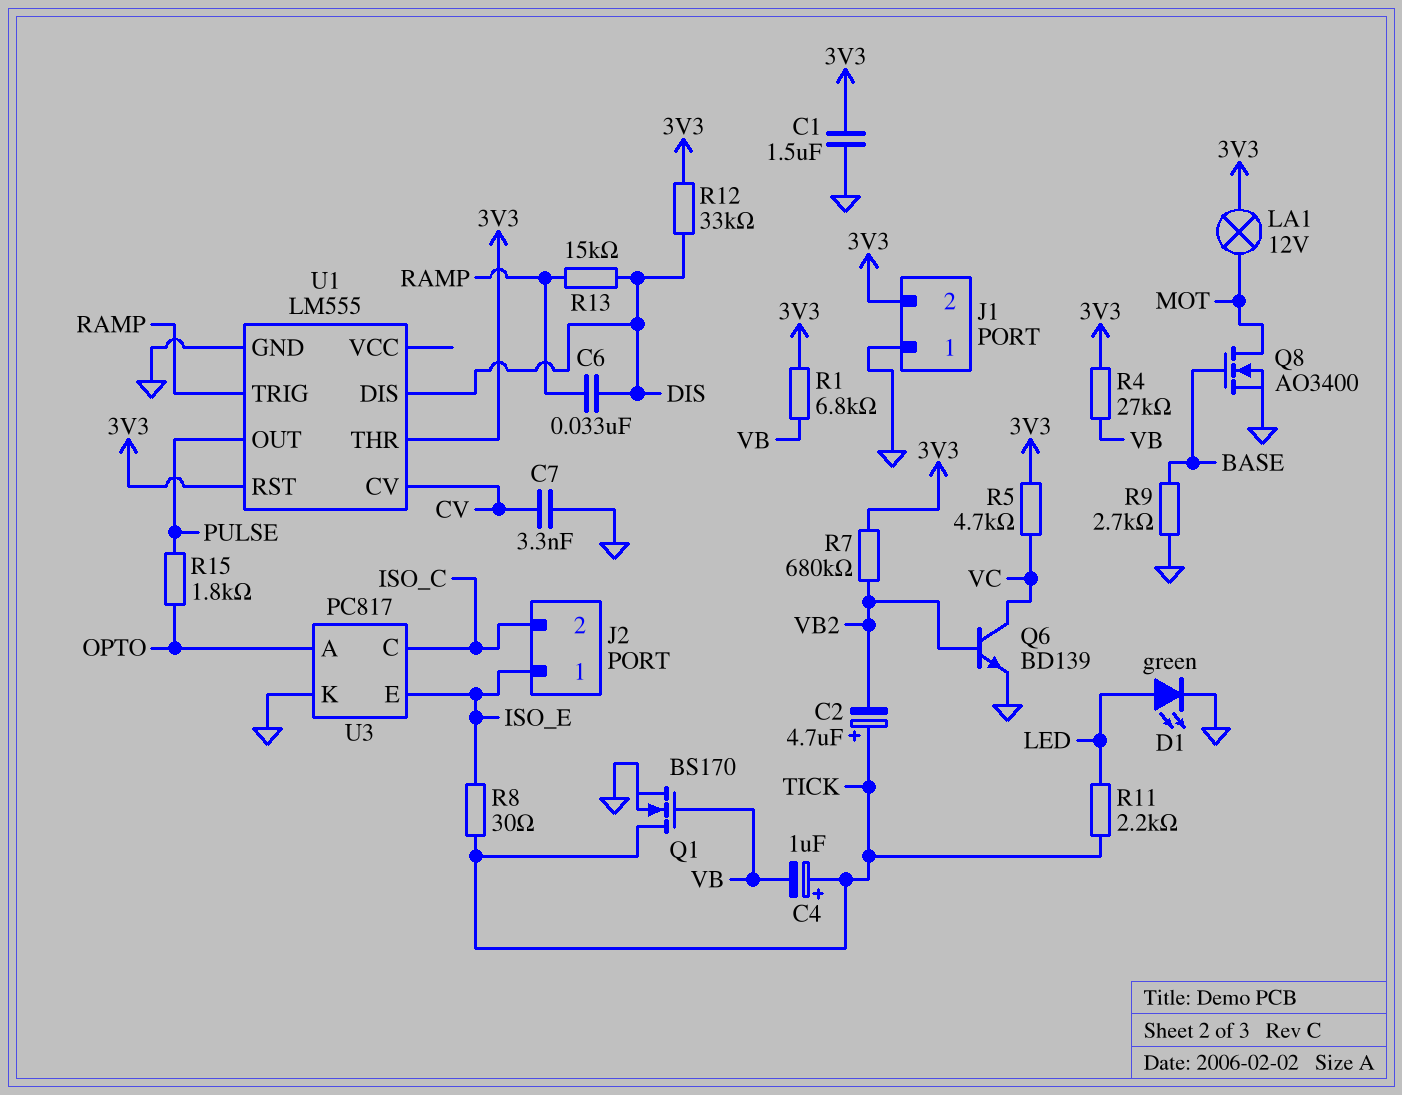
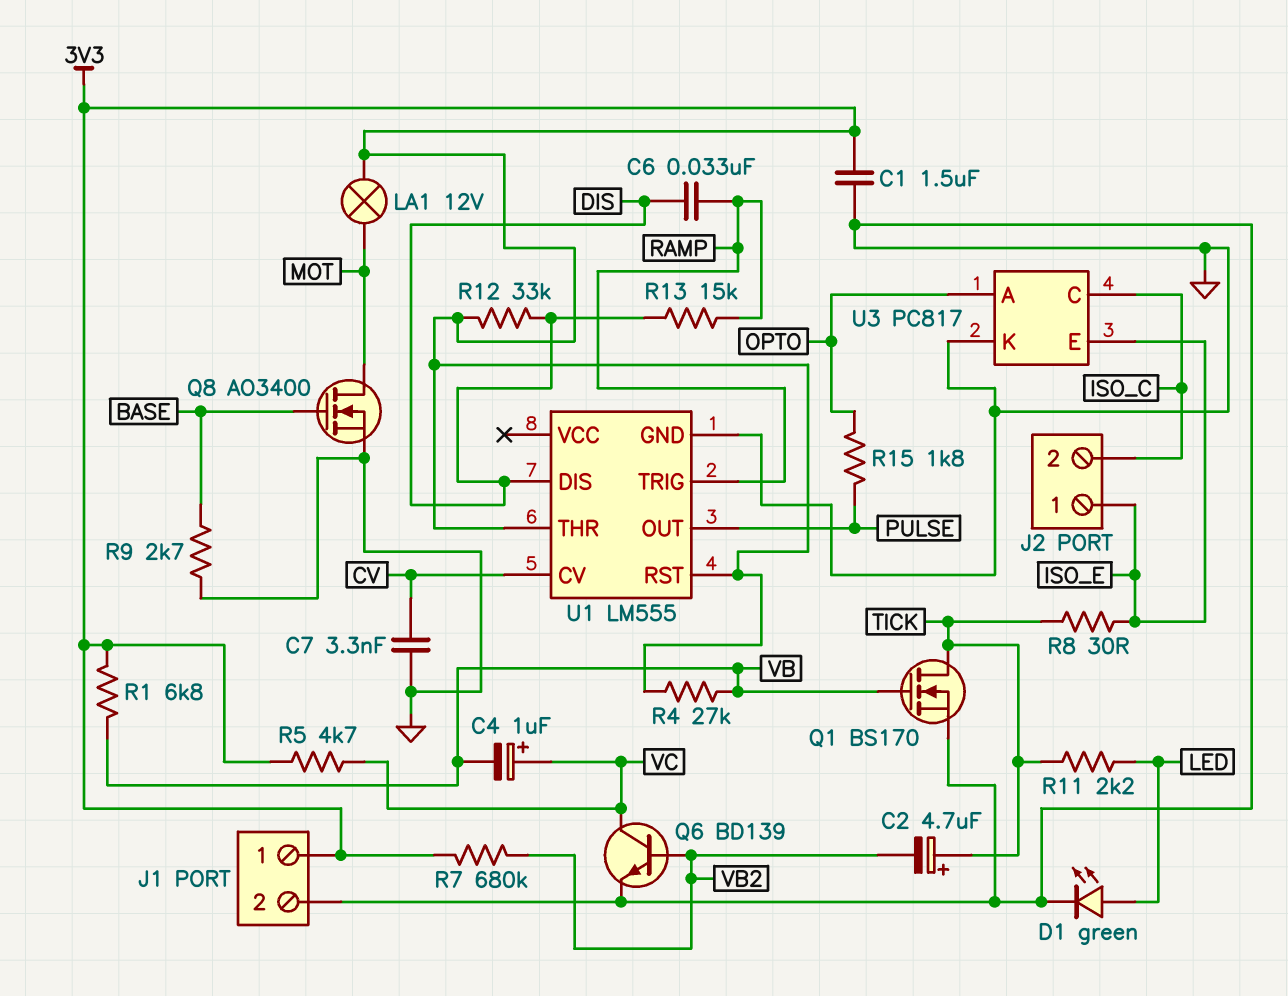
C4: 1uF (plus TICK, minus VB) -> 1uF (plus VC, minus VB)
J1 pin 1: GND -> 3V3
J1 pin 2: 3V3 -> GND

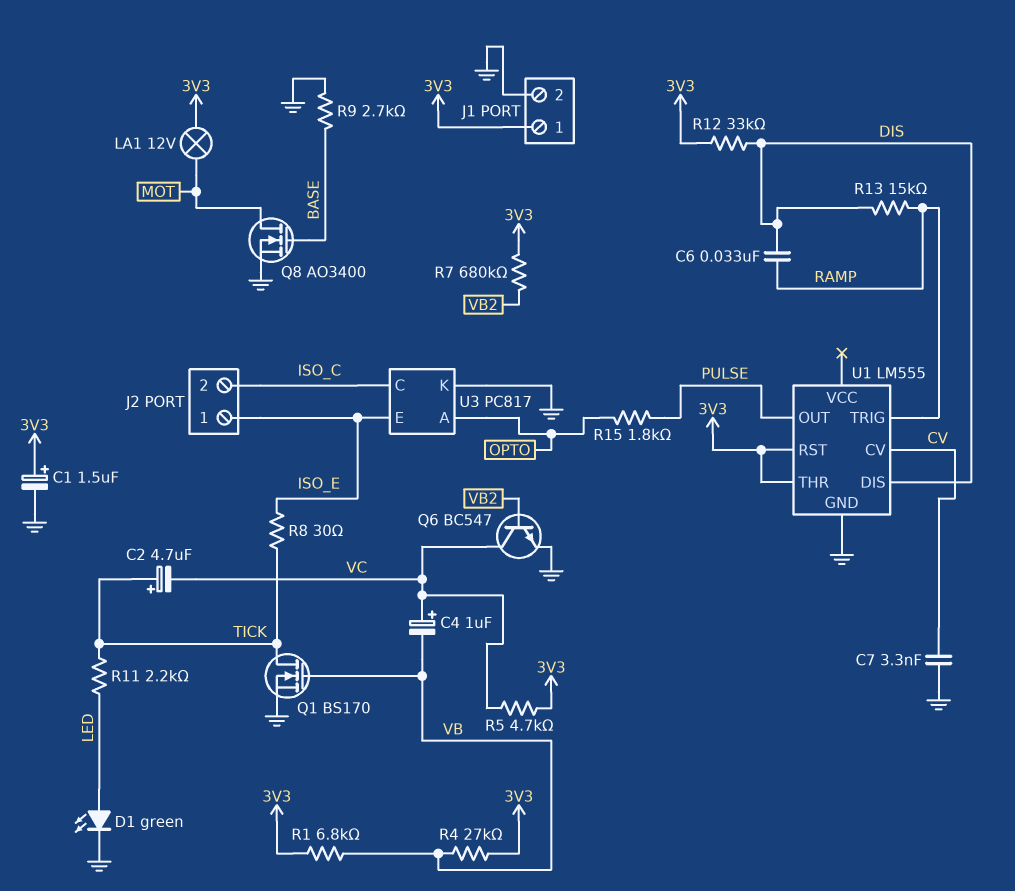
C1: 1.5uF (3V3, GND) -> 1.5uF (plus 3V3, minus GND)
C2: 4.7uF (plus TICK, minus VB2) -> 4.7uF (plus TICK, minus VC)
Q6: NPN BD139 (B VB2, C VC, E GND) -> NPN BC547 (B VB2, C VC, E GND)

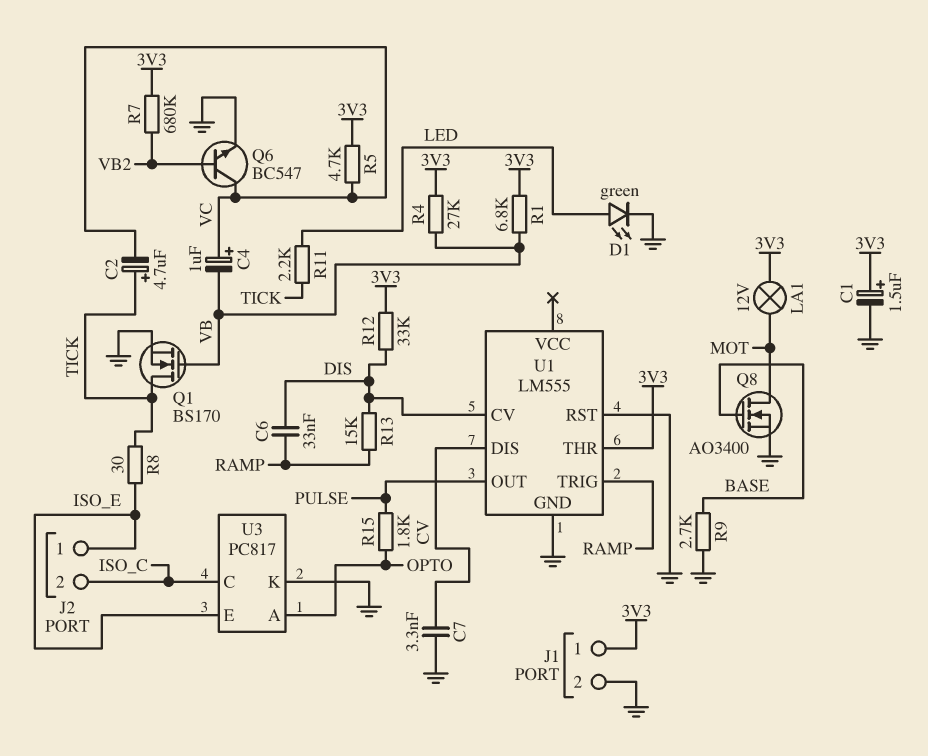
U1 pin CV: CV -> DIS
U1 pin DIS: DIS -> CV
U1 pin RST: 3V3 -> GND

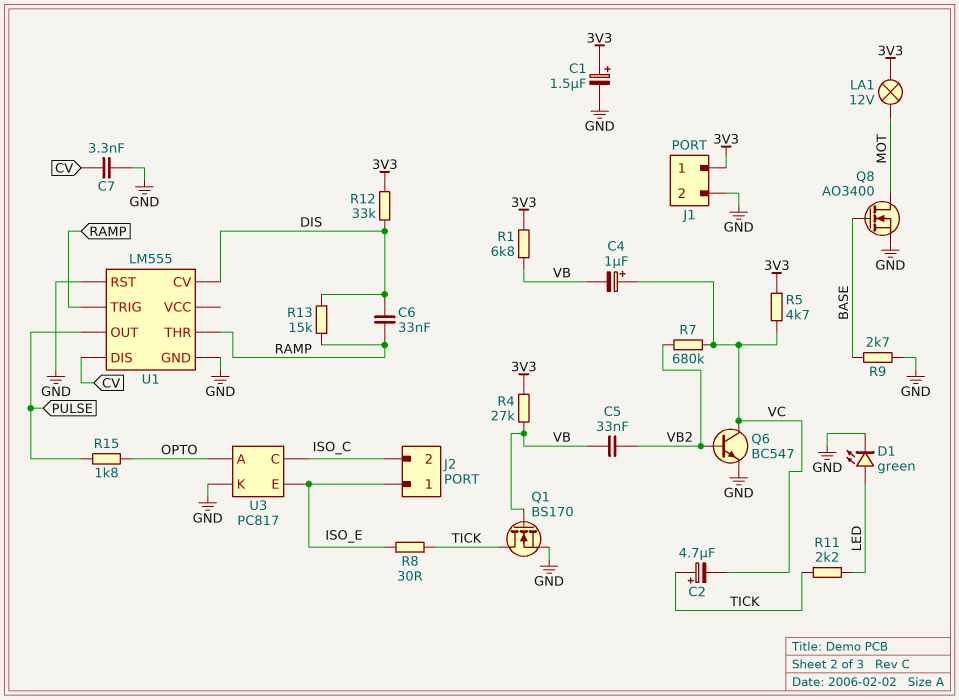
C5: none -> 33nF (VB, VB2)
R7: 680k (3V3, VB2) -> 680k (VB2, VC)
U1 pin THR: 3V3 -> RAMP

